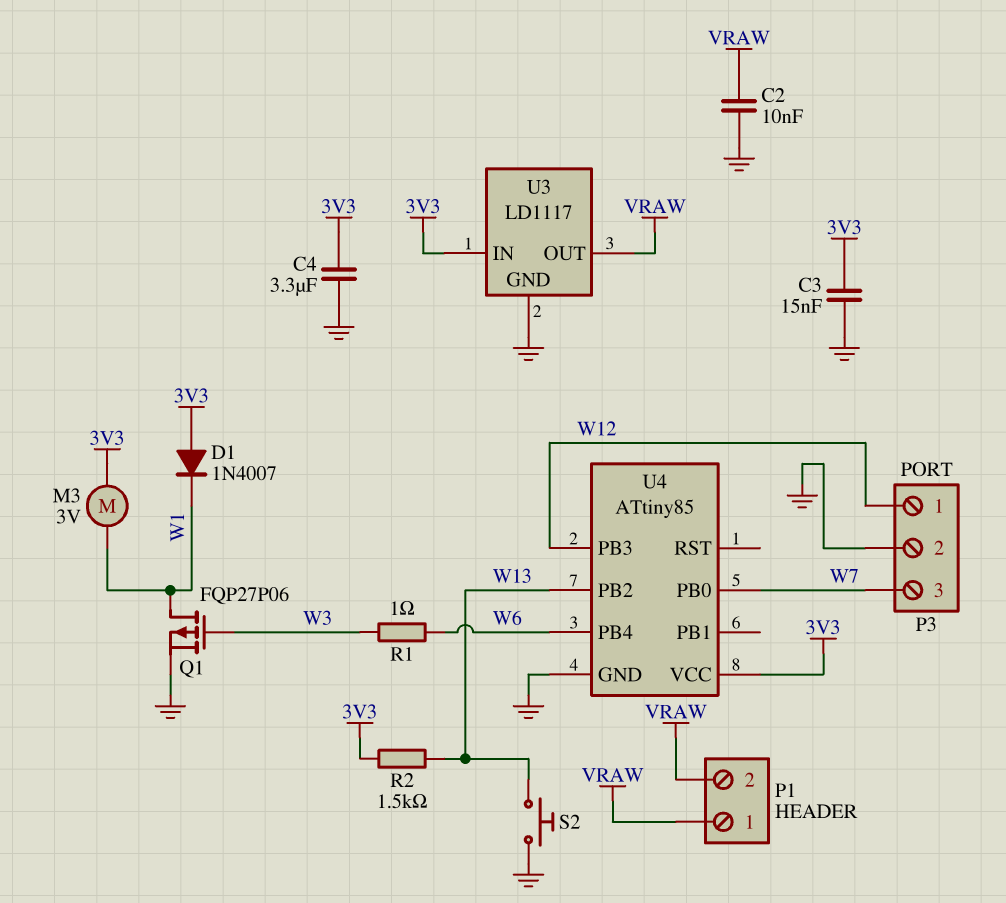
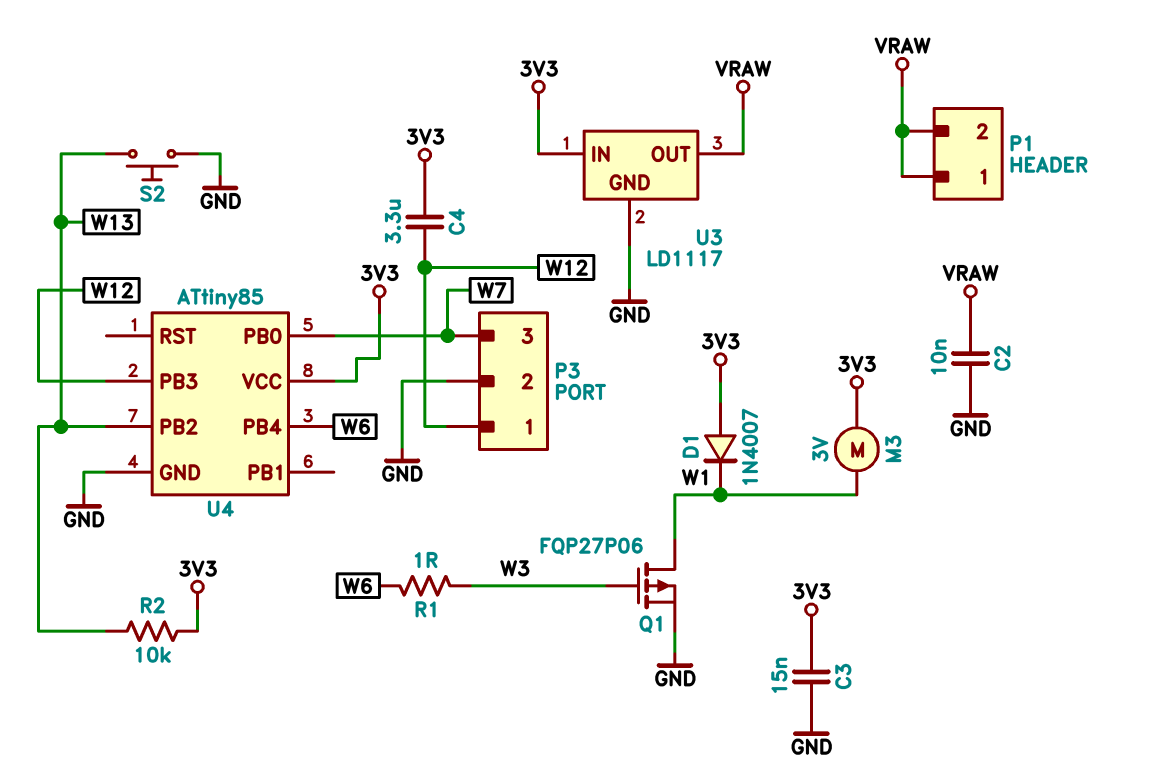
C4: 3.3uF (3V3, GND) -> 3.3uF (3V3, W12)
R2: 1.5k (3V3, W13) -> 10k (3V3, W13)

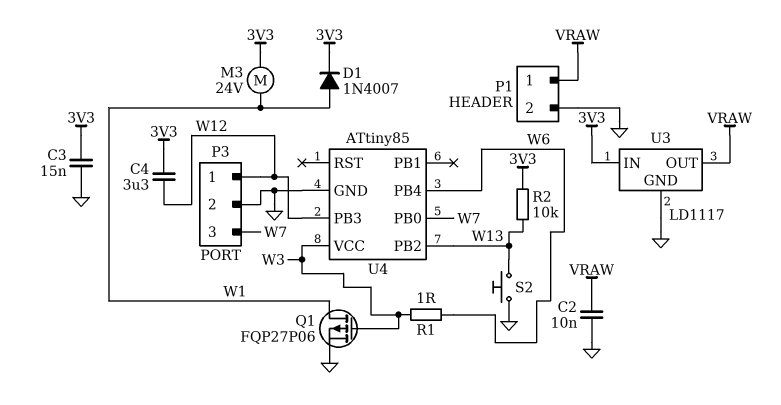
D1: diode 1N4007 (A 3V3, K W1) -> diode 1N4007 (A W1, K 3V3)
M3: motor 3V (3V3, W1) -> motor 24V (3V3, W1)
P1 pin 2: VRAW -> GND
U4 pin VCC: 3V3 -> W3

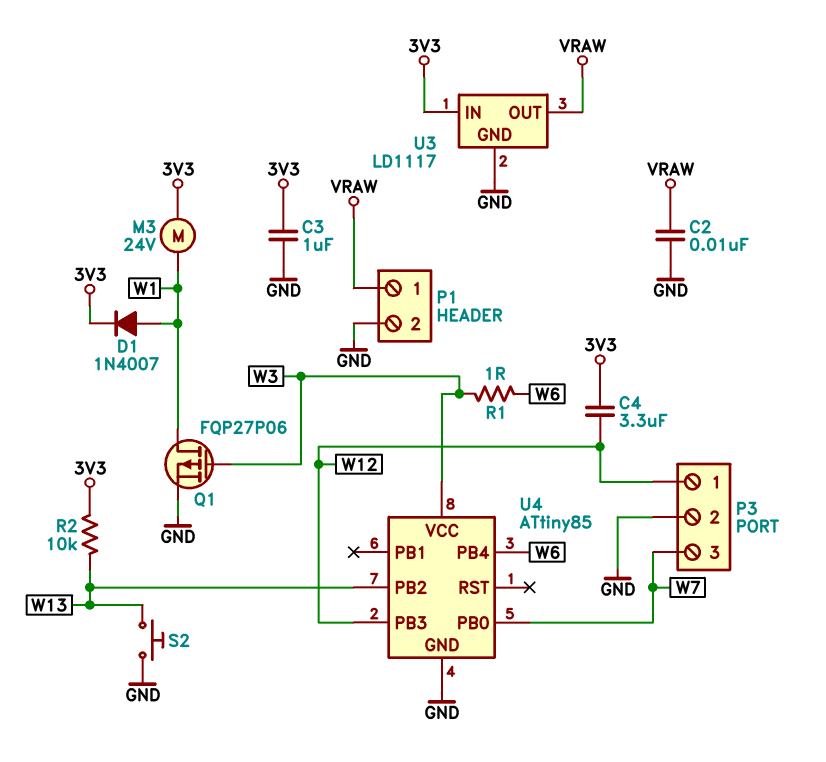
C3: 15nF (3V3, GND) -> 1uF (3V3, GND)

